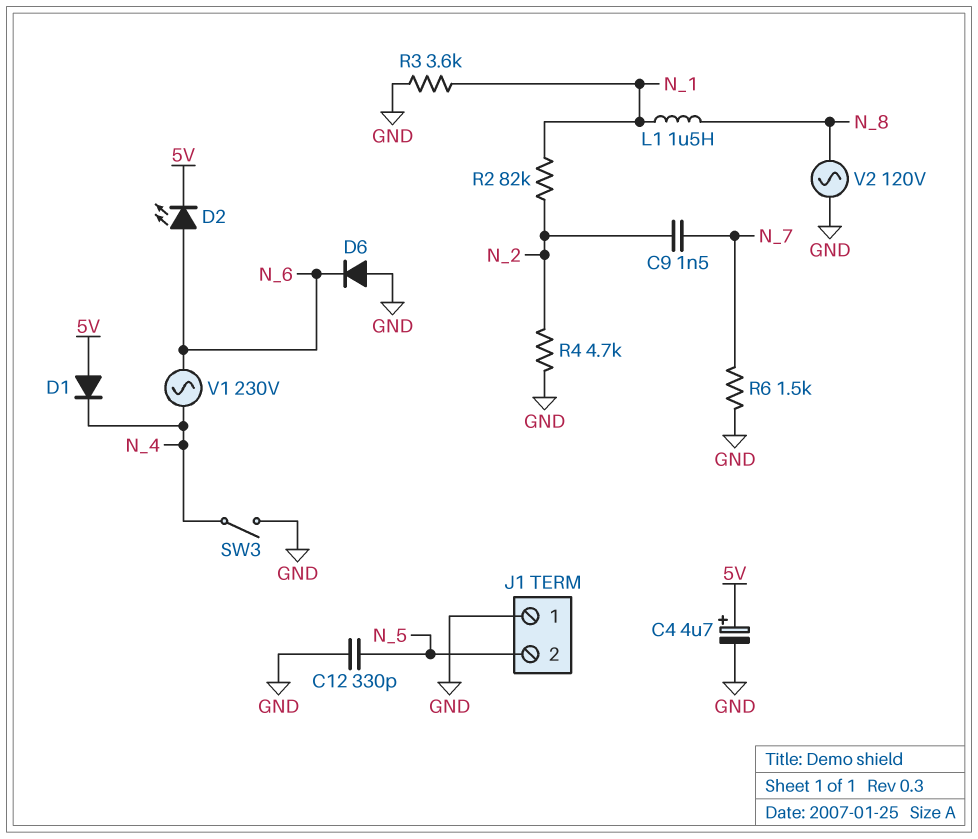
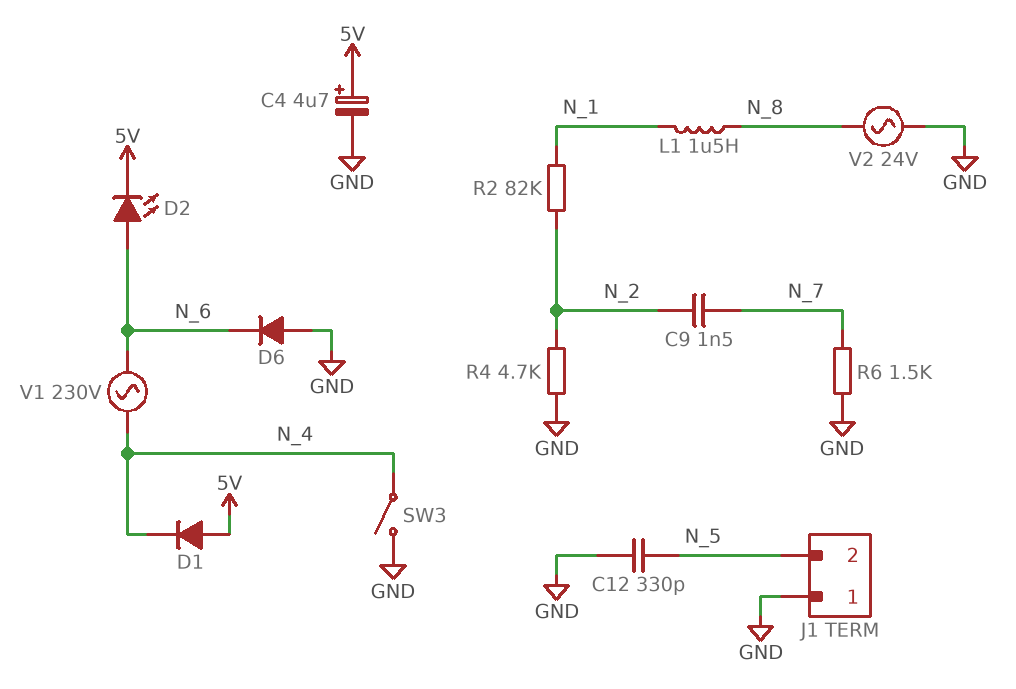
R3: 3.6k (GND, N_1) -> none
V2: AC 120V (GND, N_8) -> AC 24V (GND, N_8)

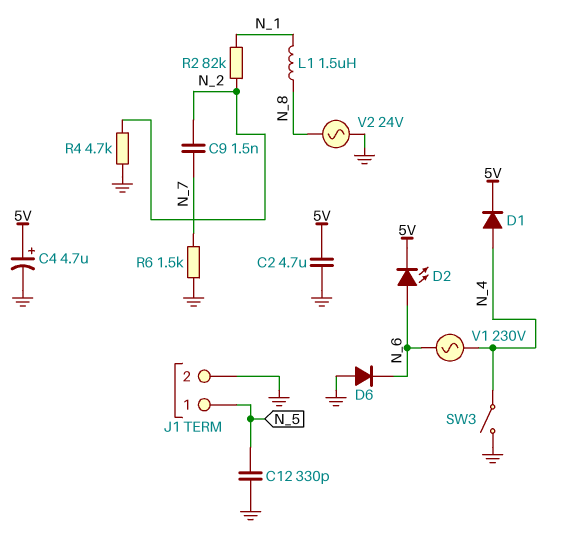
C2: none -> 4.7uF (5V, GND)
D1: diode (A 5V, K N_4) -> diode (A N_4, K 5V)
J1 pin 1: GND -> N_5
J1 pin 2: N_5 -> GND

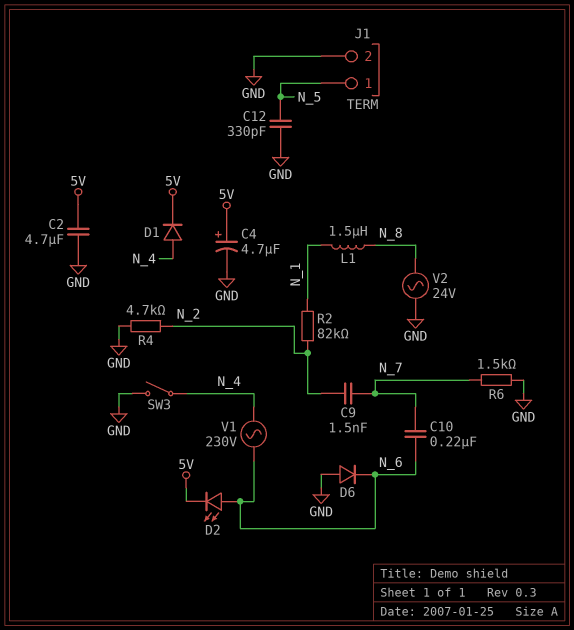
C10: none -> 220nF (N_6, N_7)

